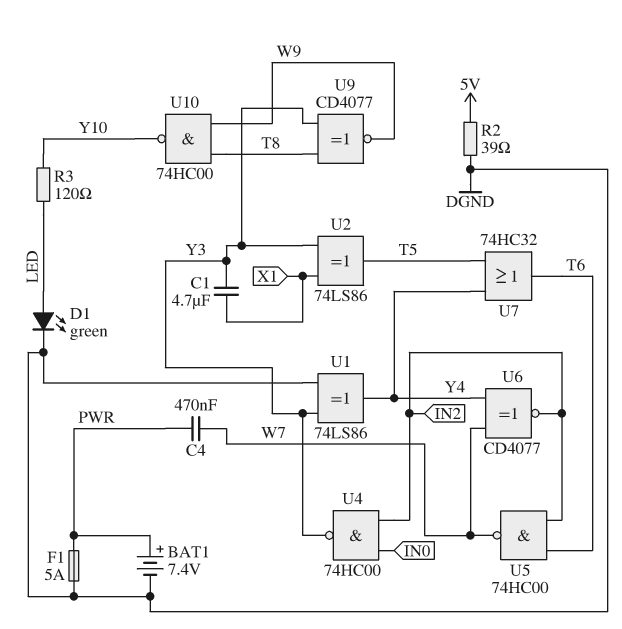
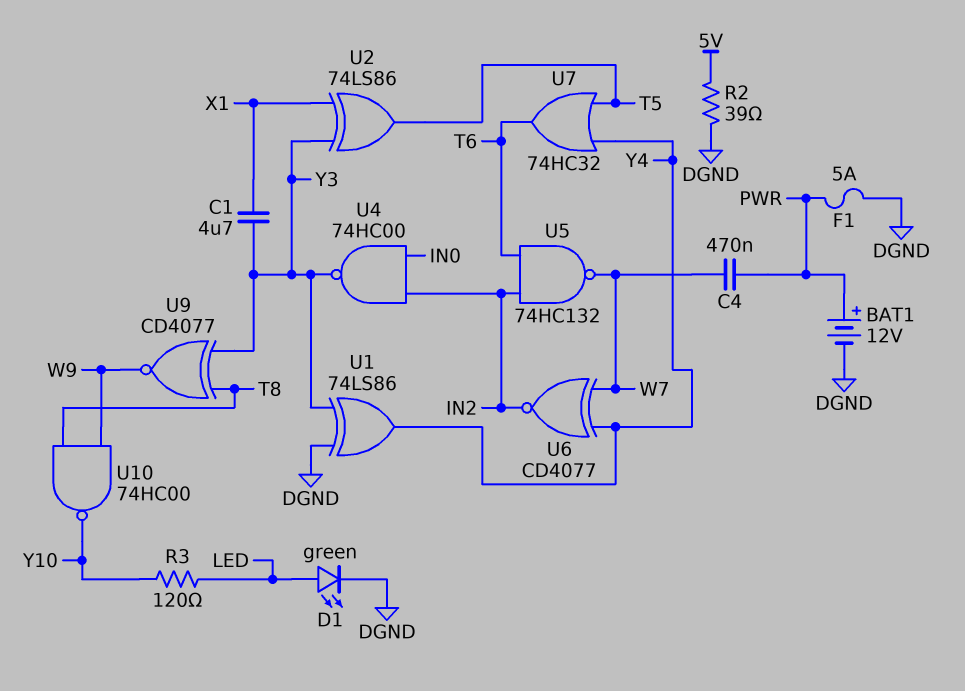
BAT1: 7.4V (plus PWR, minus DGND) -> 12V (plus PWR, minus DGND)
U5: NAND 74HC00 (in IN2, in T6, out W7) -> NAND 74HC132 (in IN2, in T6, out W7)

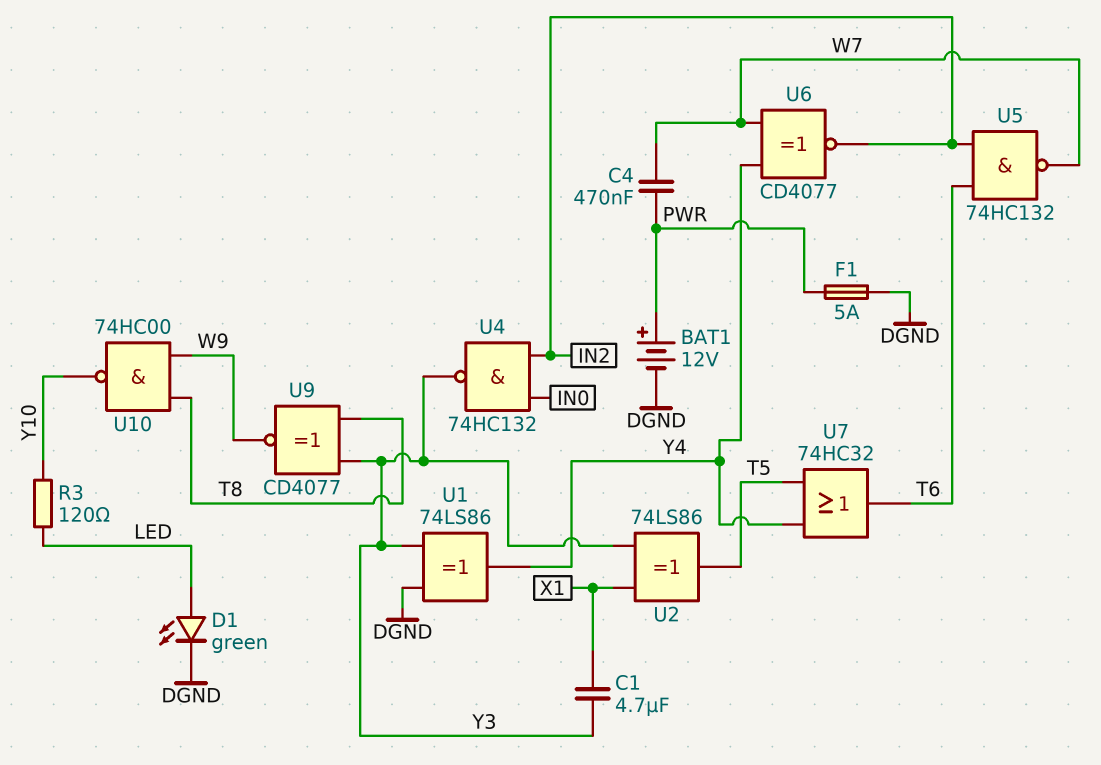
R2: 39 (5V, DGND) -> none
U4: NAND 74HC00 (in IN0, in IN2, out Y3) -> NAND 74HC132 (in IN0, in IN2, out Y3)

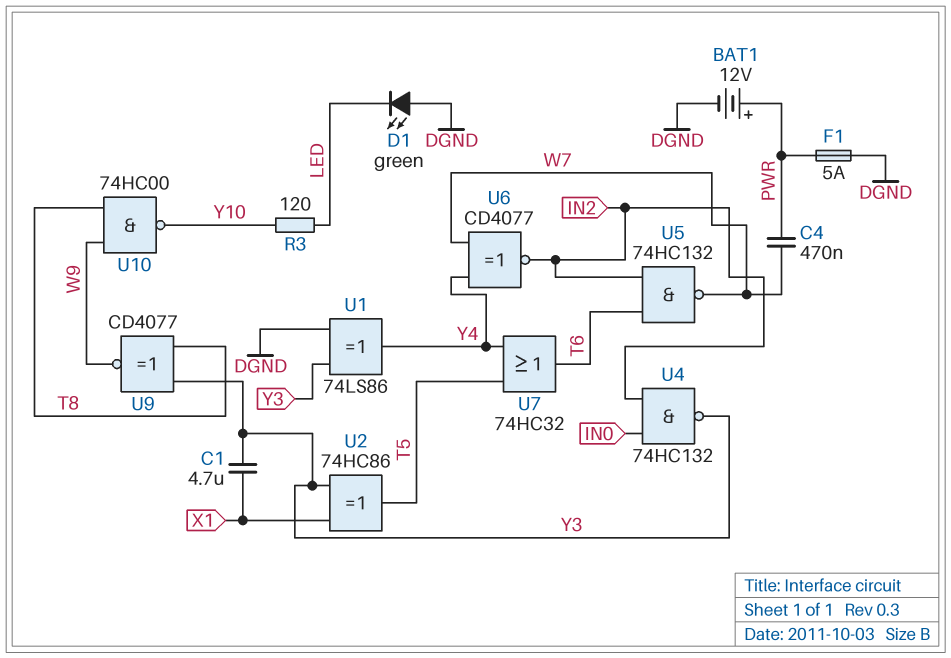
D1: LED green (A LED, K DGND) -> LED green (A DGND, K LED)
U2: XOR 74LS86 (in X1, in Y3, out T5) -> XOR 74HC86 (in X1, in Y3, out T5)

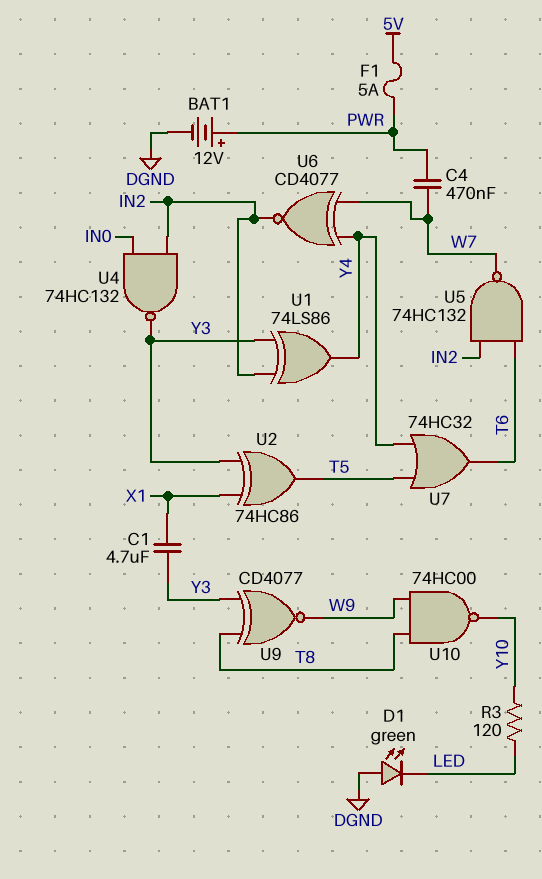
F1: 5A (DGND, PWR) -> 5A (5V, PWR)
U1: XOR 74LS86 (in DGND, in Y3, out Y4) -> XOR 74LS86 (in IN2, in Y3, out Y4)

